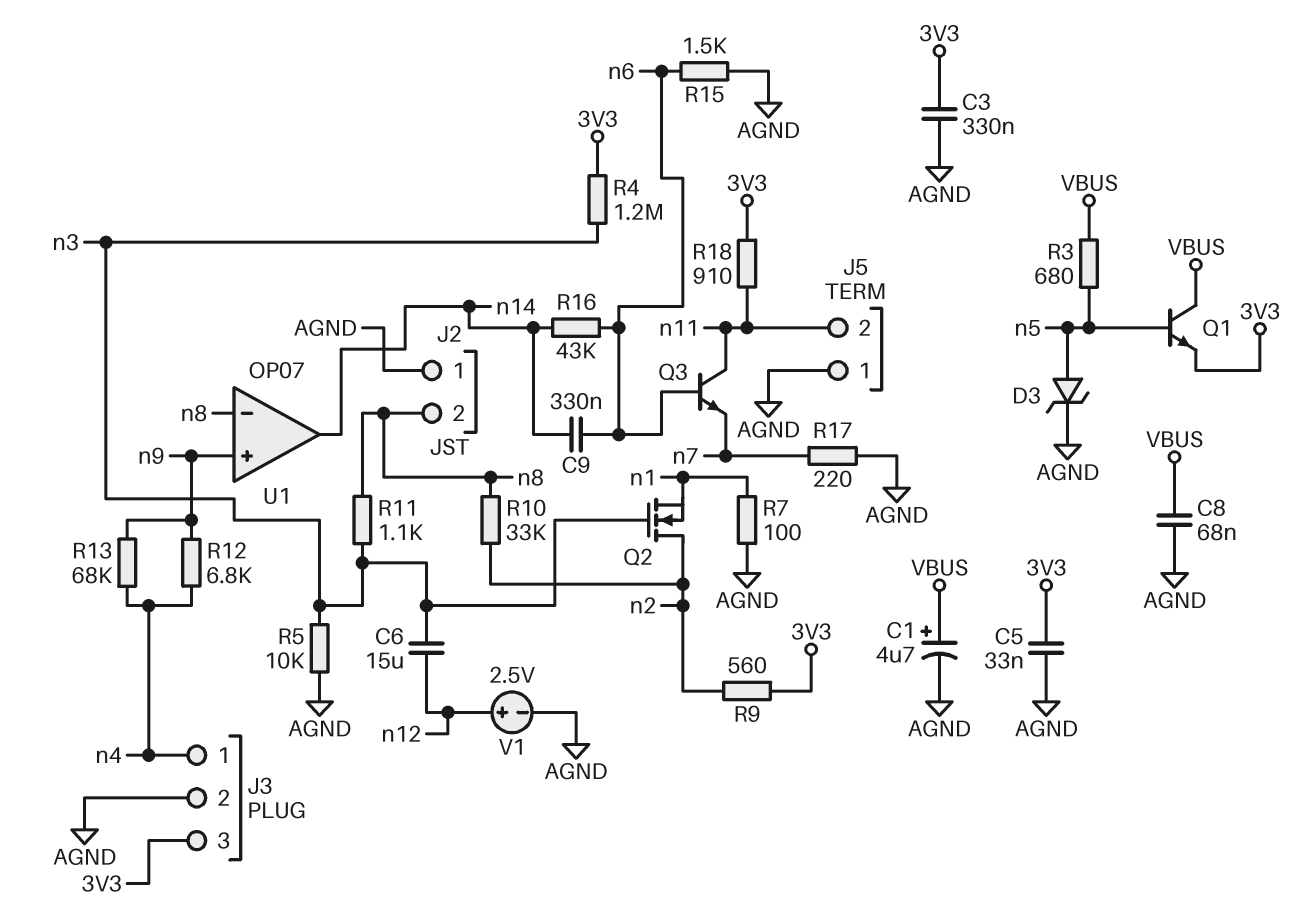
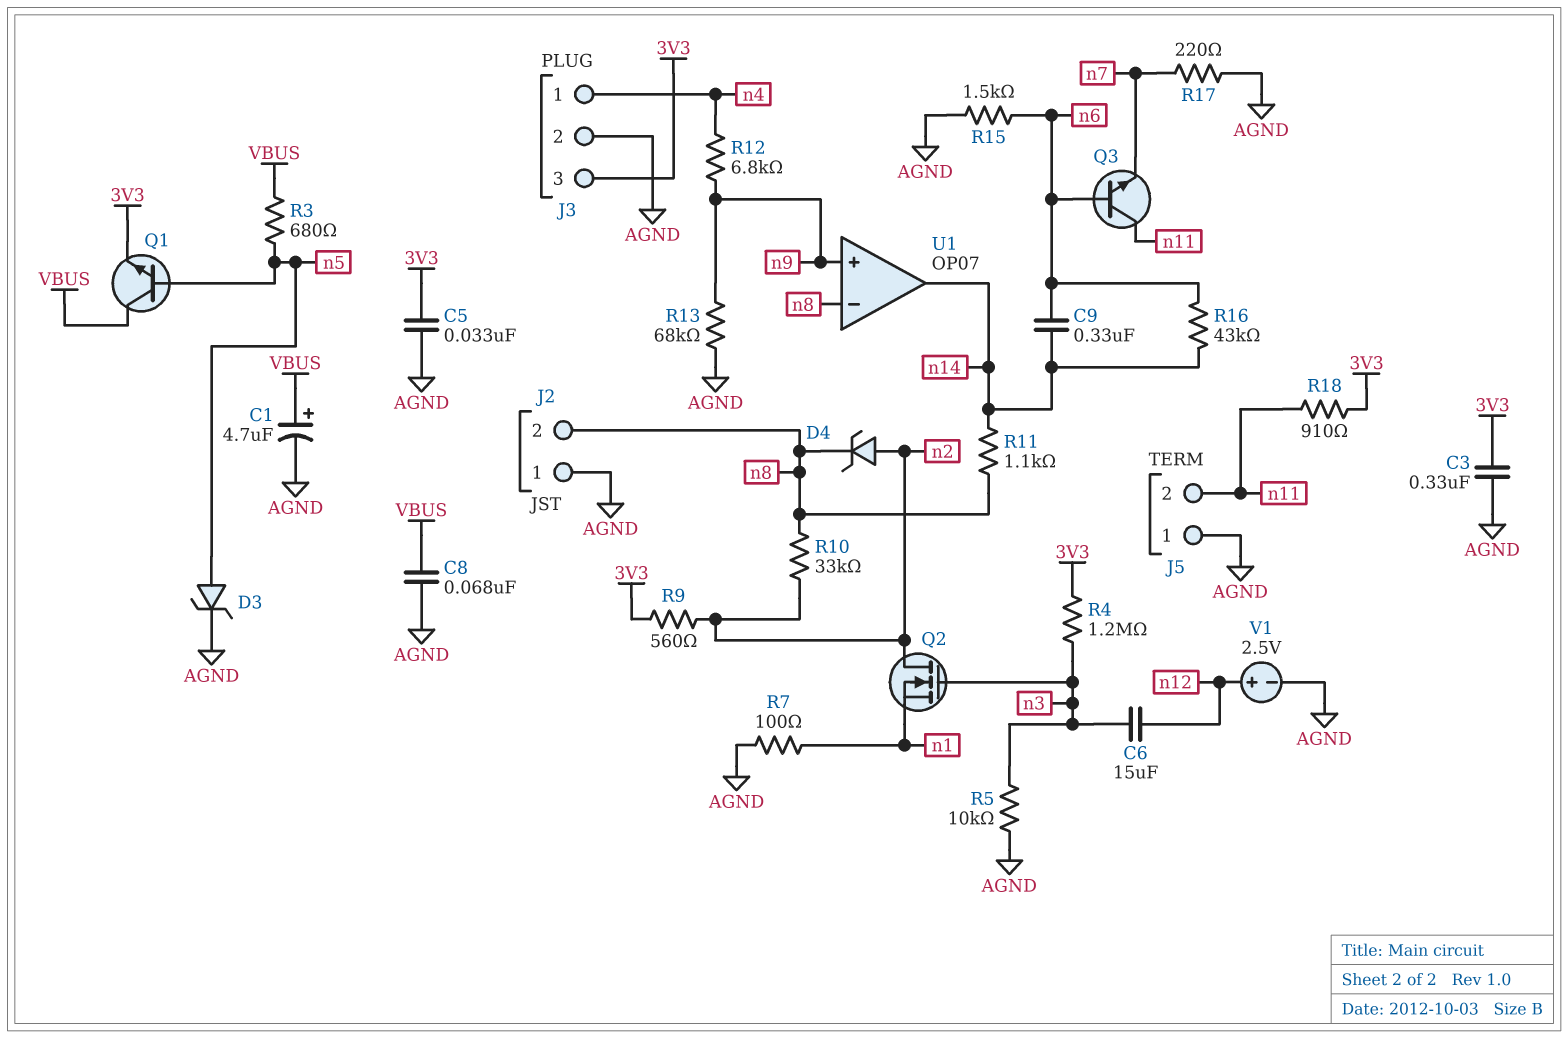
D4: none -> zener (A n2, K n8)
R11: 1.1k (n3, n8) -> 1.1k (n8, n14)
R13: 68k (n4, n9) -> 68k (AGND, n9)

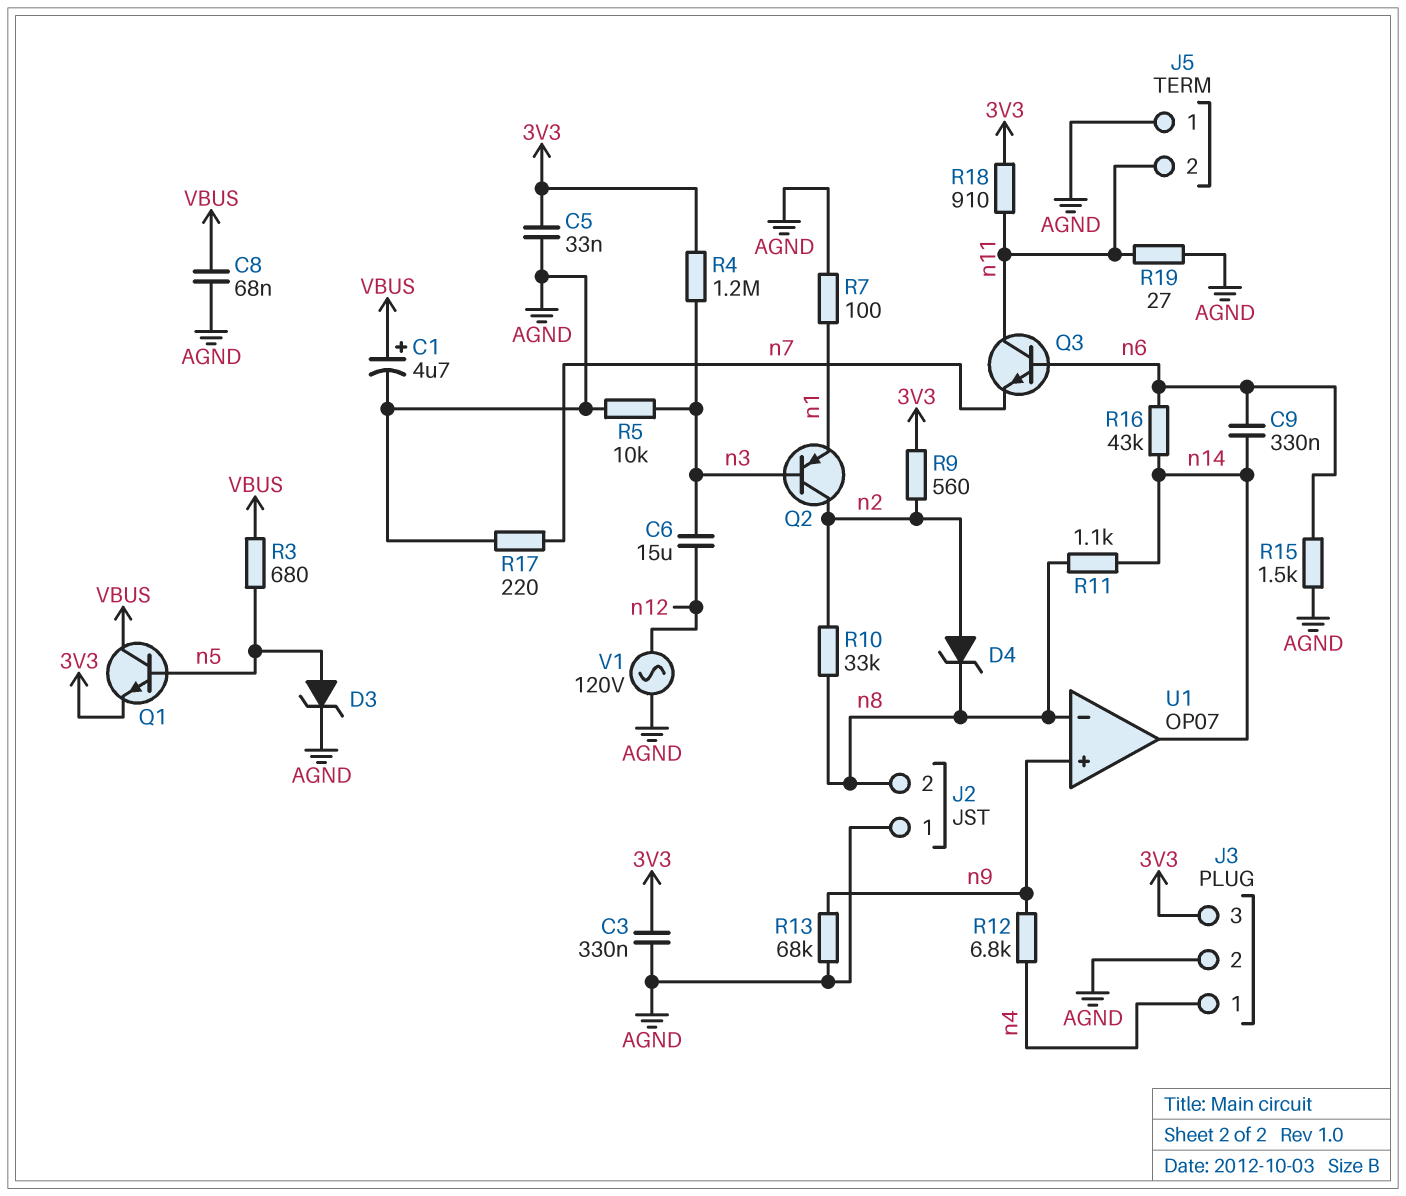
Q2: NMOS (G n3, D n2, S n1) -> PNP (B n3, C n2, E n1)
R19: none -> 27 (AGND, n11)
V1: 2.5V (plus n12, minus AGND) -> AC 120V (AGND, n12)

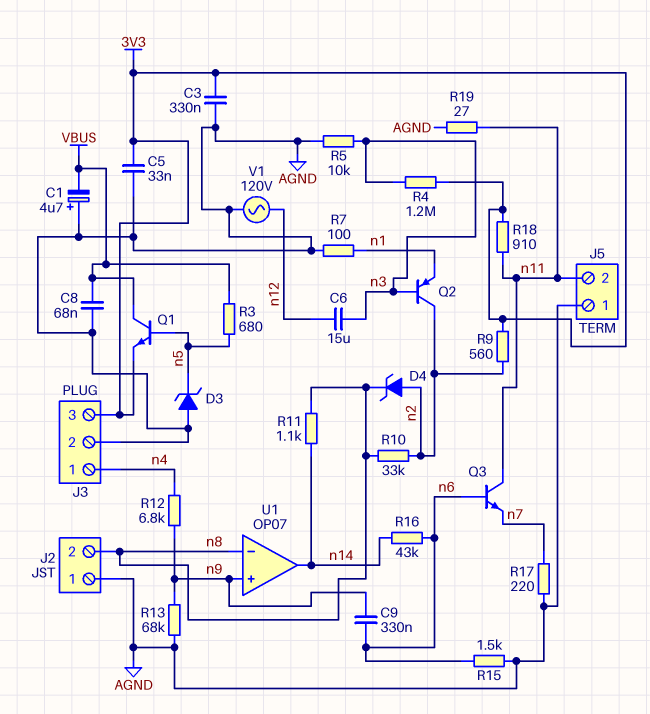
C1: 4.7uF (plus VBUS, minus AGND) -> 4.7uF (plus AGND, minus VBUS)
C9: 330nF (n6, n14) -> 330nF (n6, n9)
D3: zener (A n5, K AGND) -> zener (A AGND, K n5)

